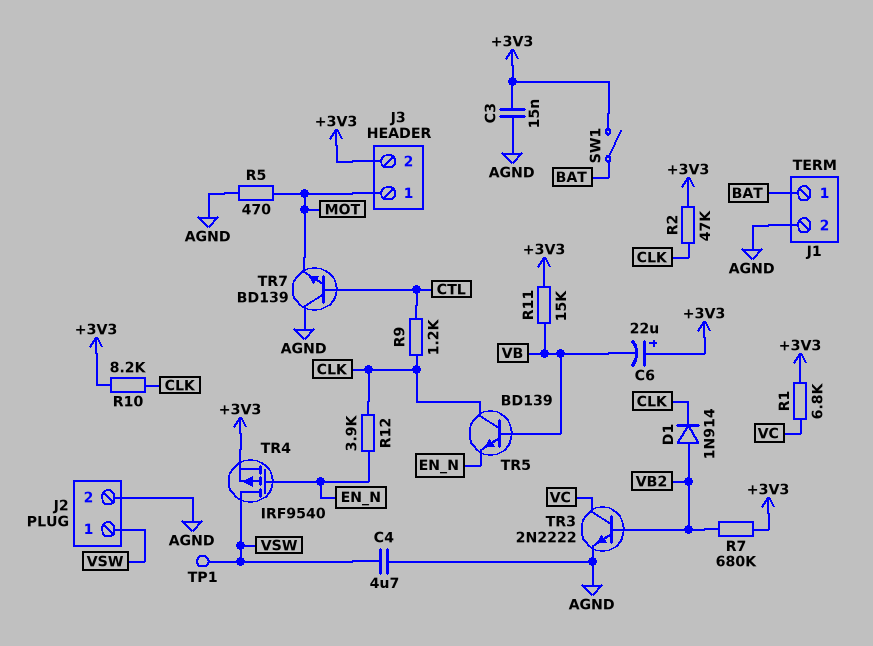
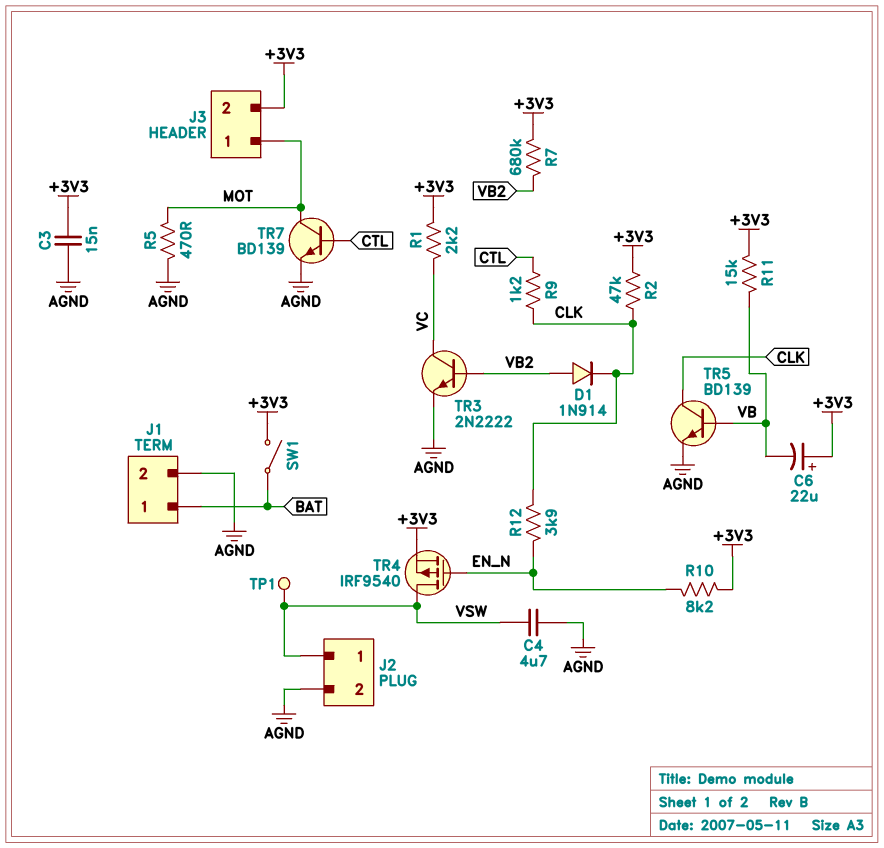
R1: 6.8k (+3V3, VC) -> 2.2k (+3V3, VC)
R10: 8.2k (+3V3, CLK) -> 8.2k (+3V3, EN_N)
TR5: NPN BD139 (B VB, C CLK, E EN_N) -> NPN BD139 (B VB, C CLK, E AGND)
TR7: NPN BD139 (B CTL, C AGND, E MOT) -> NPN BD139 (B CTL, C MOT, E AGND)

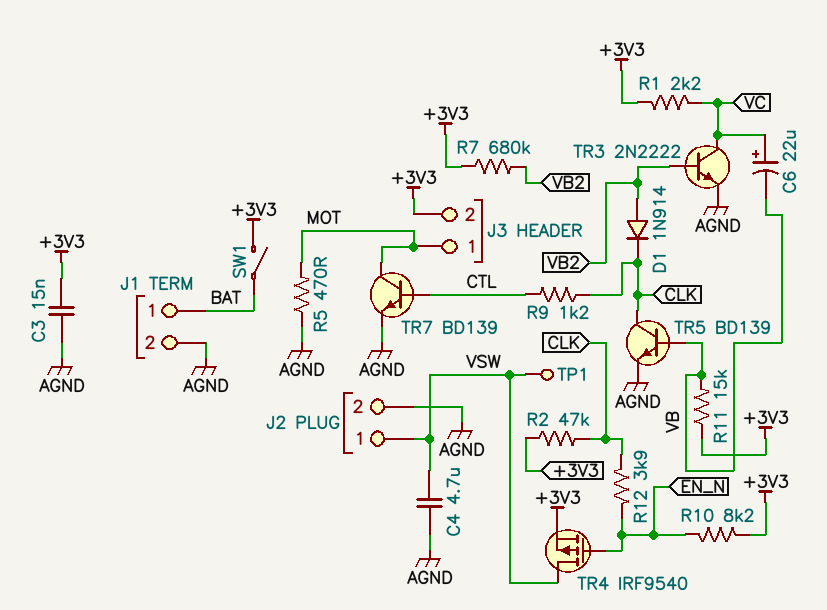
C6: 22uF (plus +3V3, minus VB) -> 22uF (plus VC, minus VB)

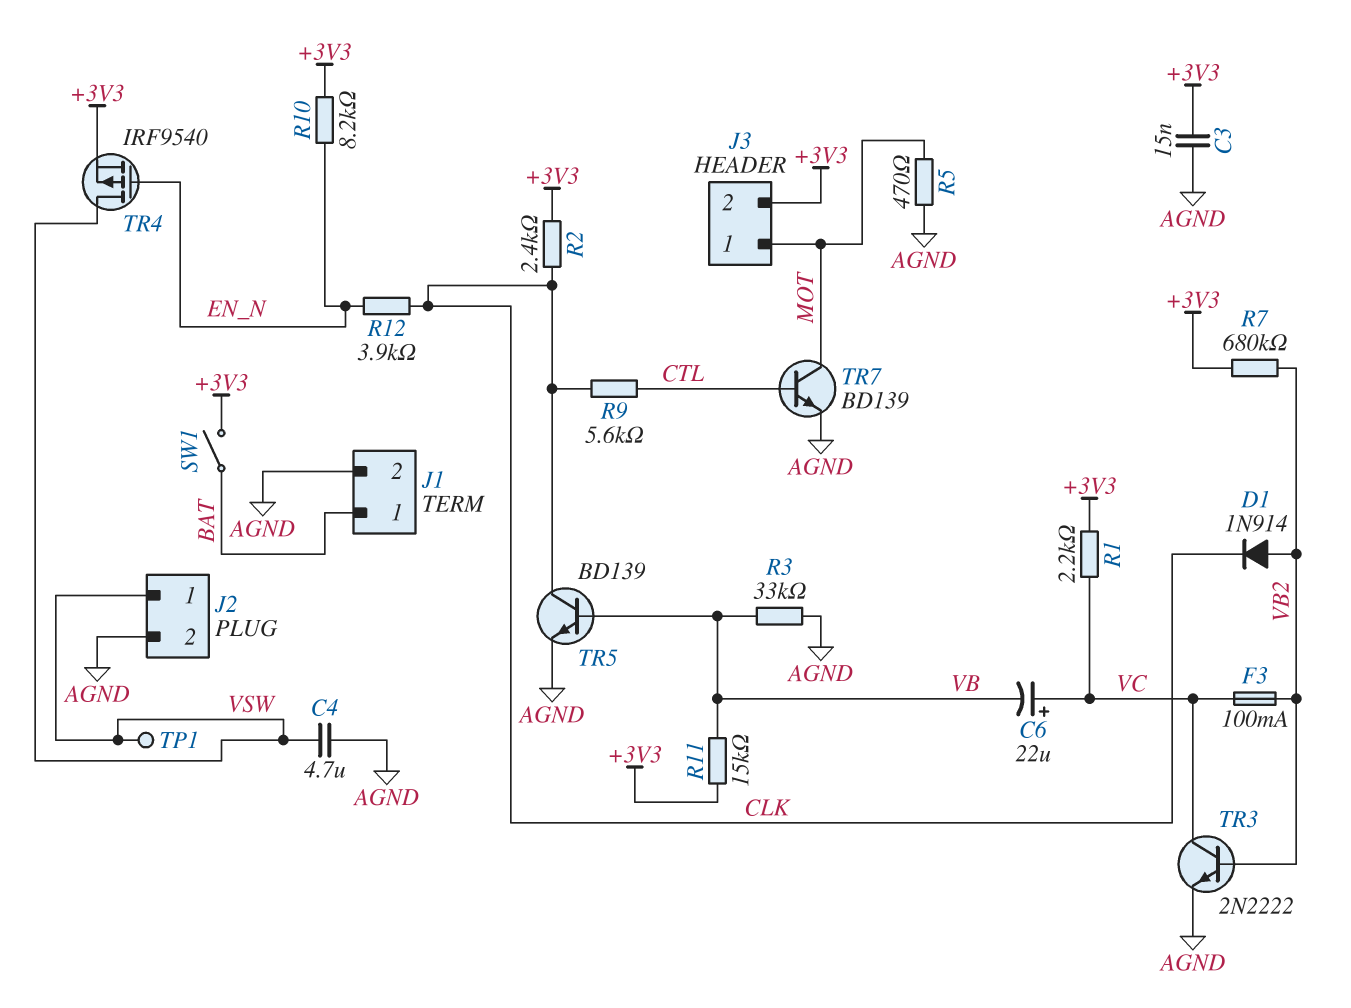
F3: none -> 100mA (VB2, VC)
R2: 47k (+3V3, CLK) -> 2.4k (+3V3, CLK)
R3: none -> 33k (AGND, VB)
R9: 1.2k (CLK, CTL) -> 5.6k (CLK, CTL)

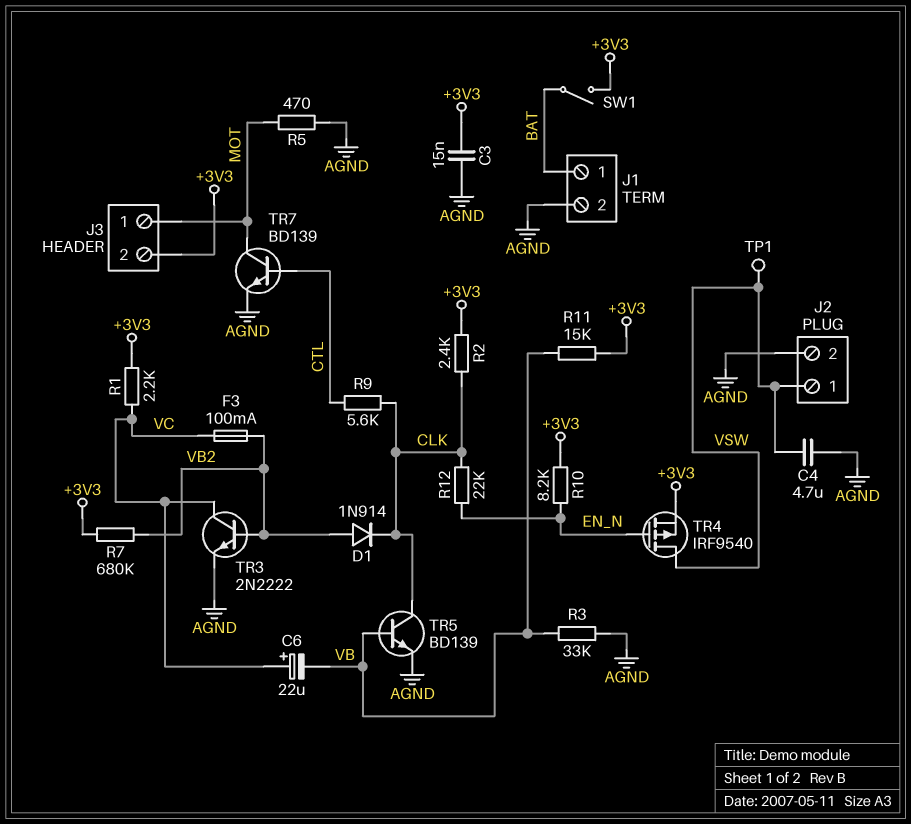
R12: 3.9k (CLK, EN_N) -> 22k (CLK, EN_N)

